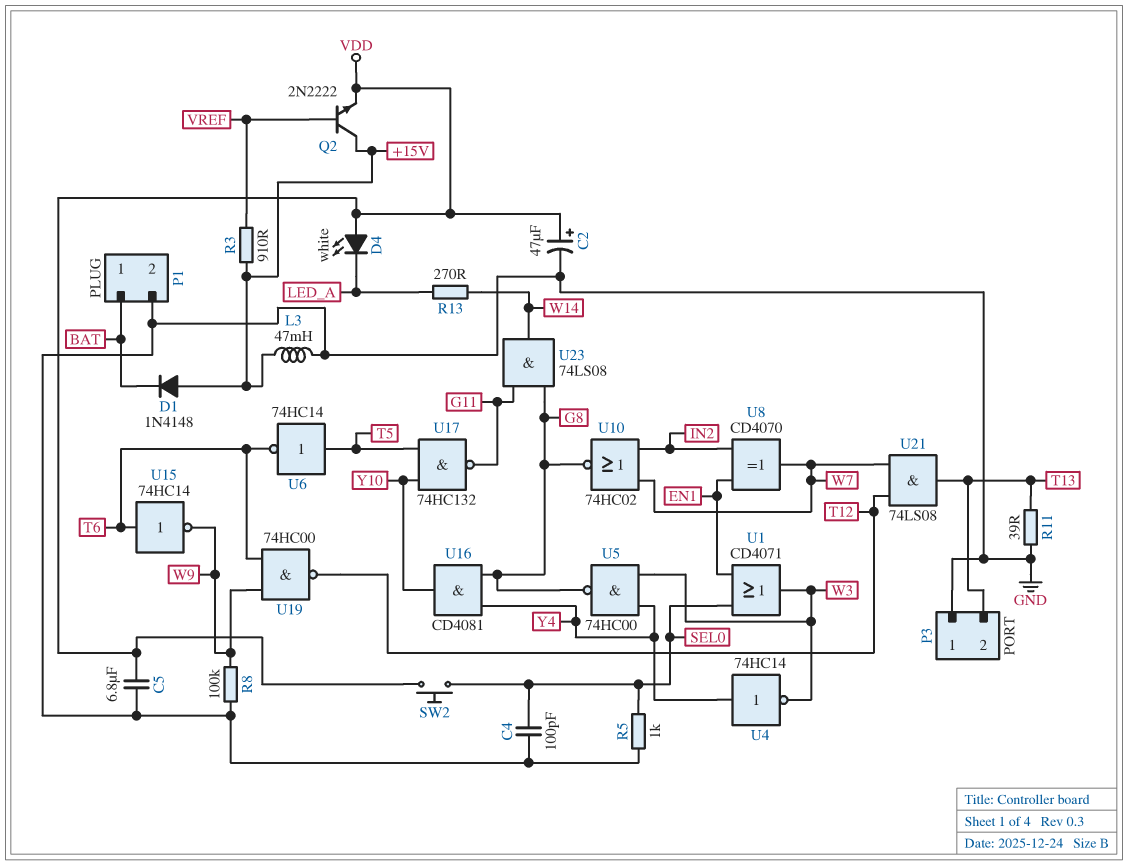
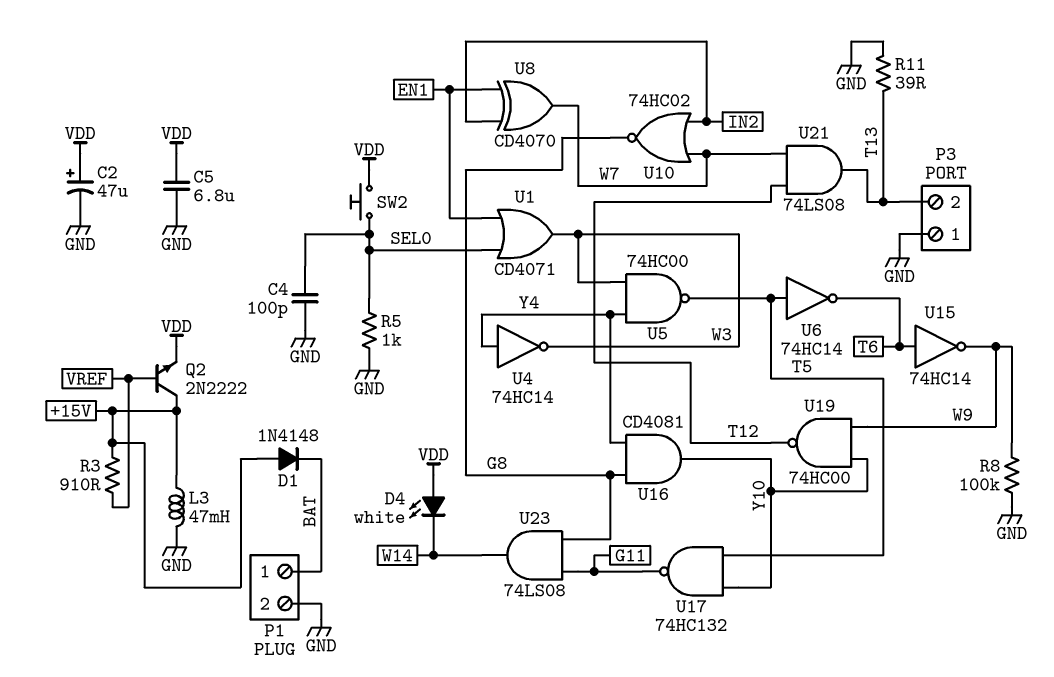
D4: LED white (A VDD, K LED_A) -> LED white (A VDD, K W14)
R13: 270 (LED_A, W14) -> none
U5: NAND 74HC00 (in W3, in Y4, out G8) -> NAND 74HC00 (in W3, in Y4, out T5)
U19: NAND 74HC00 (in T6, in W9, out T12) -> NAND 74HC00 (in W9, in Y10, out T12)

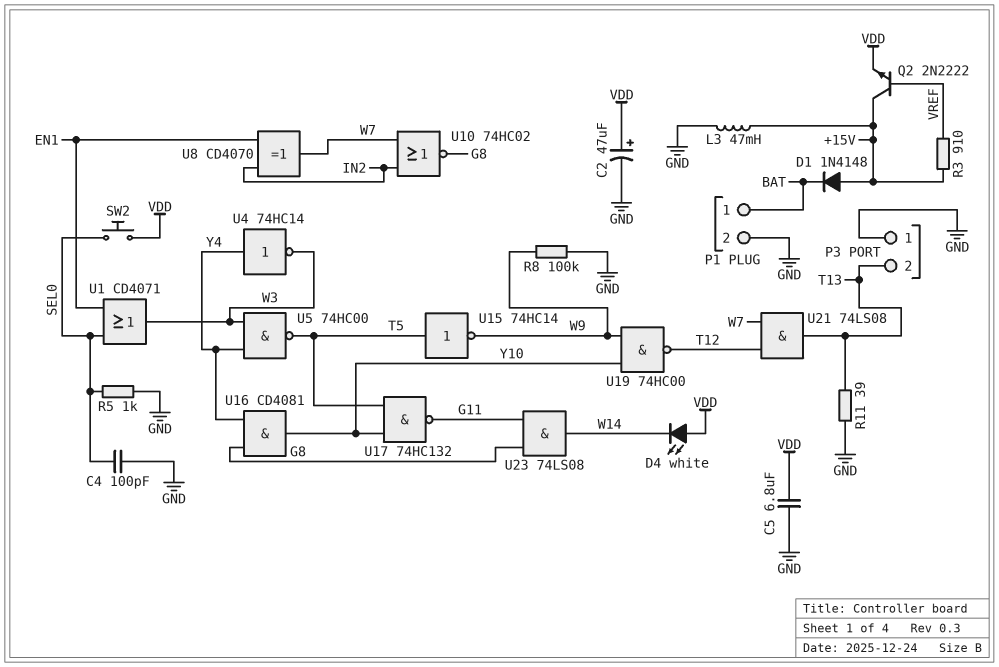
U6: NOT 74HC14 (in T5, out T6) -> none
U15: NOT 74HC14 (in T6, out W9) -> NOT 74HC14 (in T5, out W9)

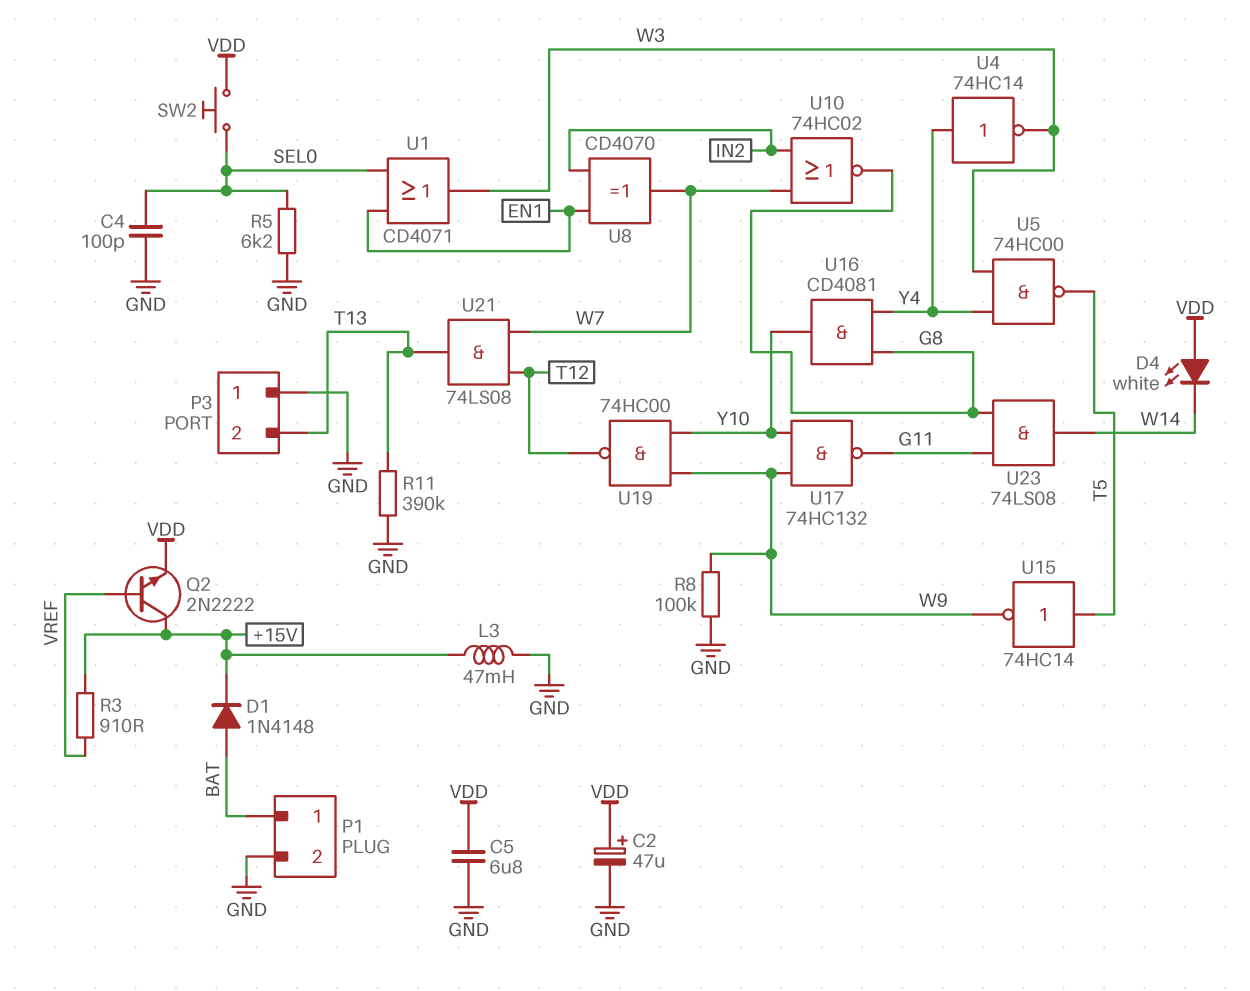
D1: diode 1N4148 (A +15V, K BAT) -> diode 1N4148 (A BAT, K +15V)
R5: 1k (GND, SEL0) -> 6.2k (GND, SEL0)
R11: 39 (GND, T13) -> 390k (GND, T13)
U17: NAND 74HC132 (in T5, in Y10, out G11) -> NAND 74HC132 (in W9, in Y10, out G11)

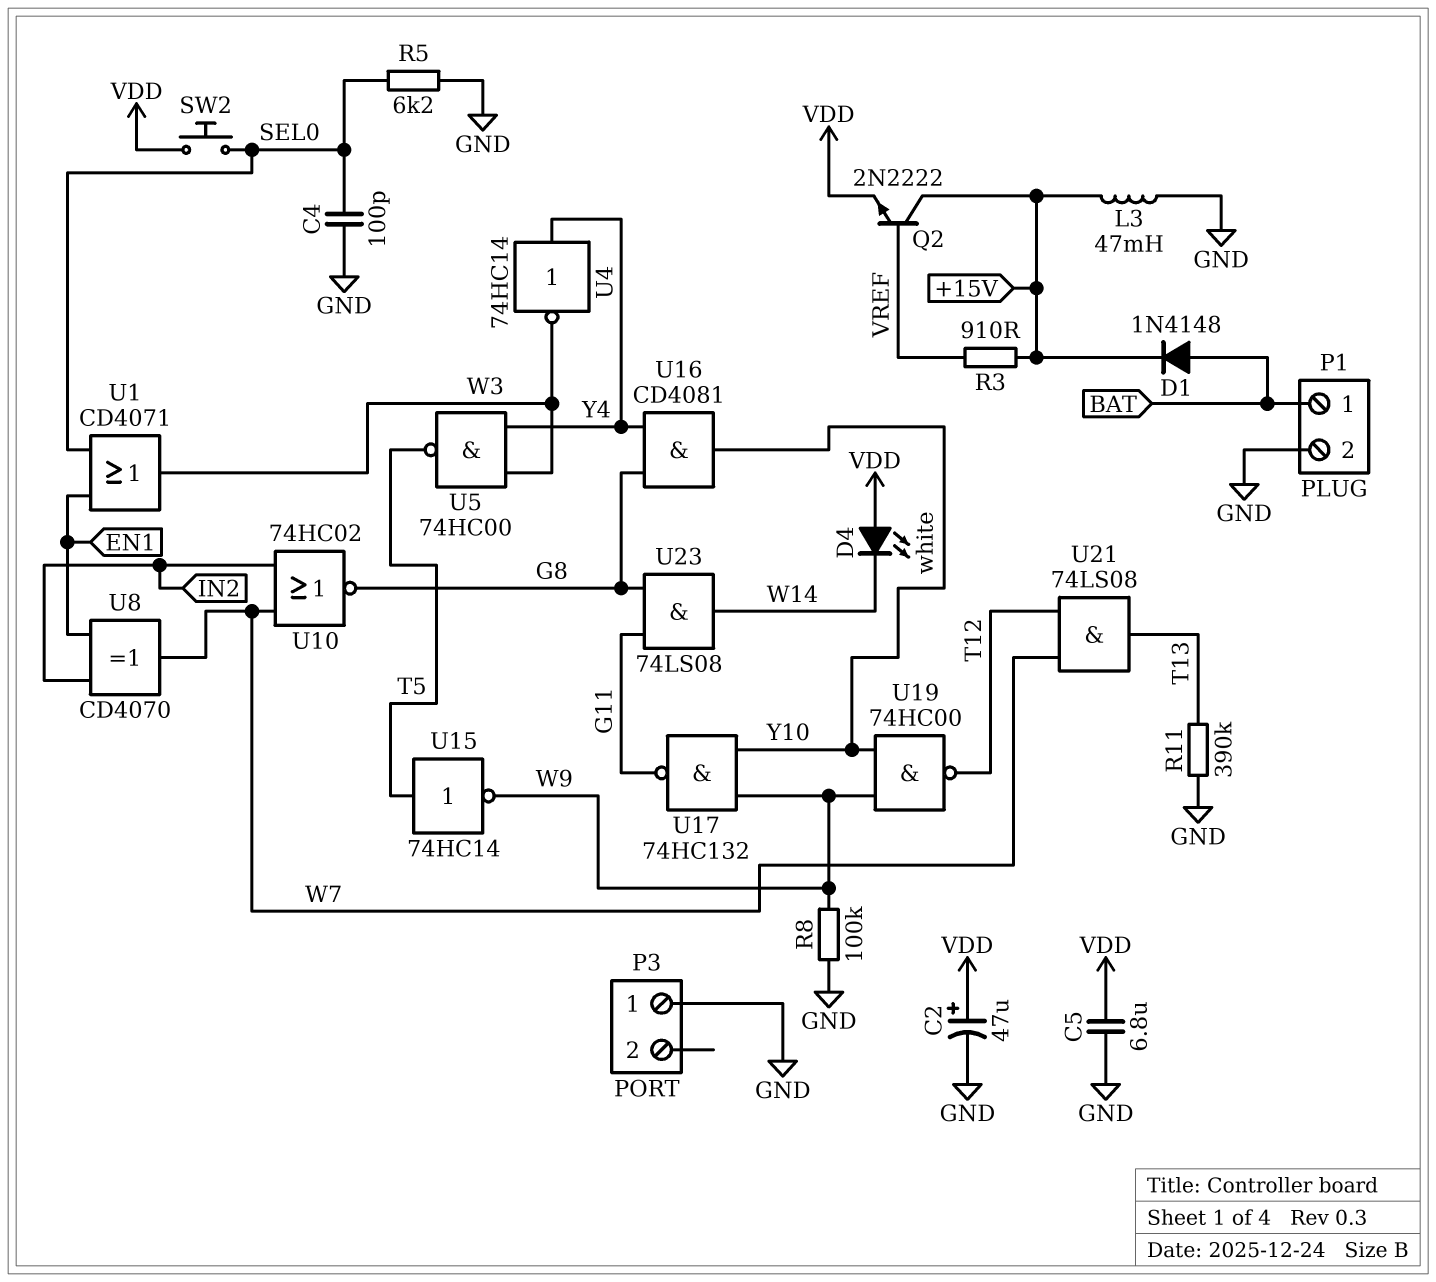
P3 pin 2: T13 -> none

